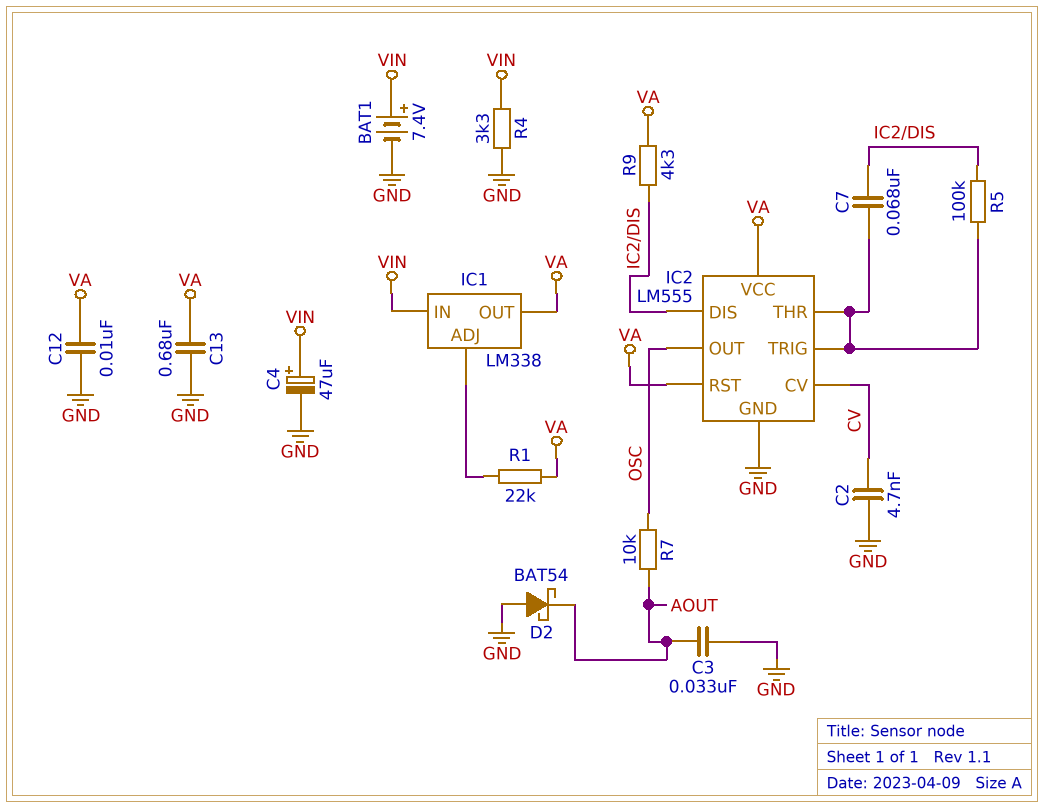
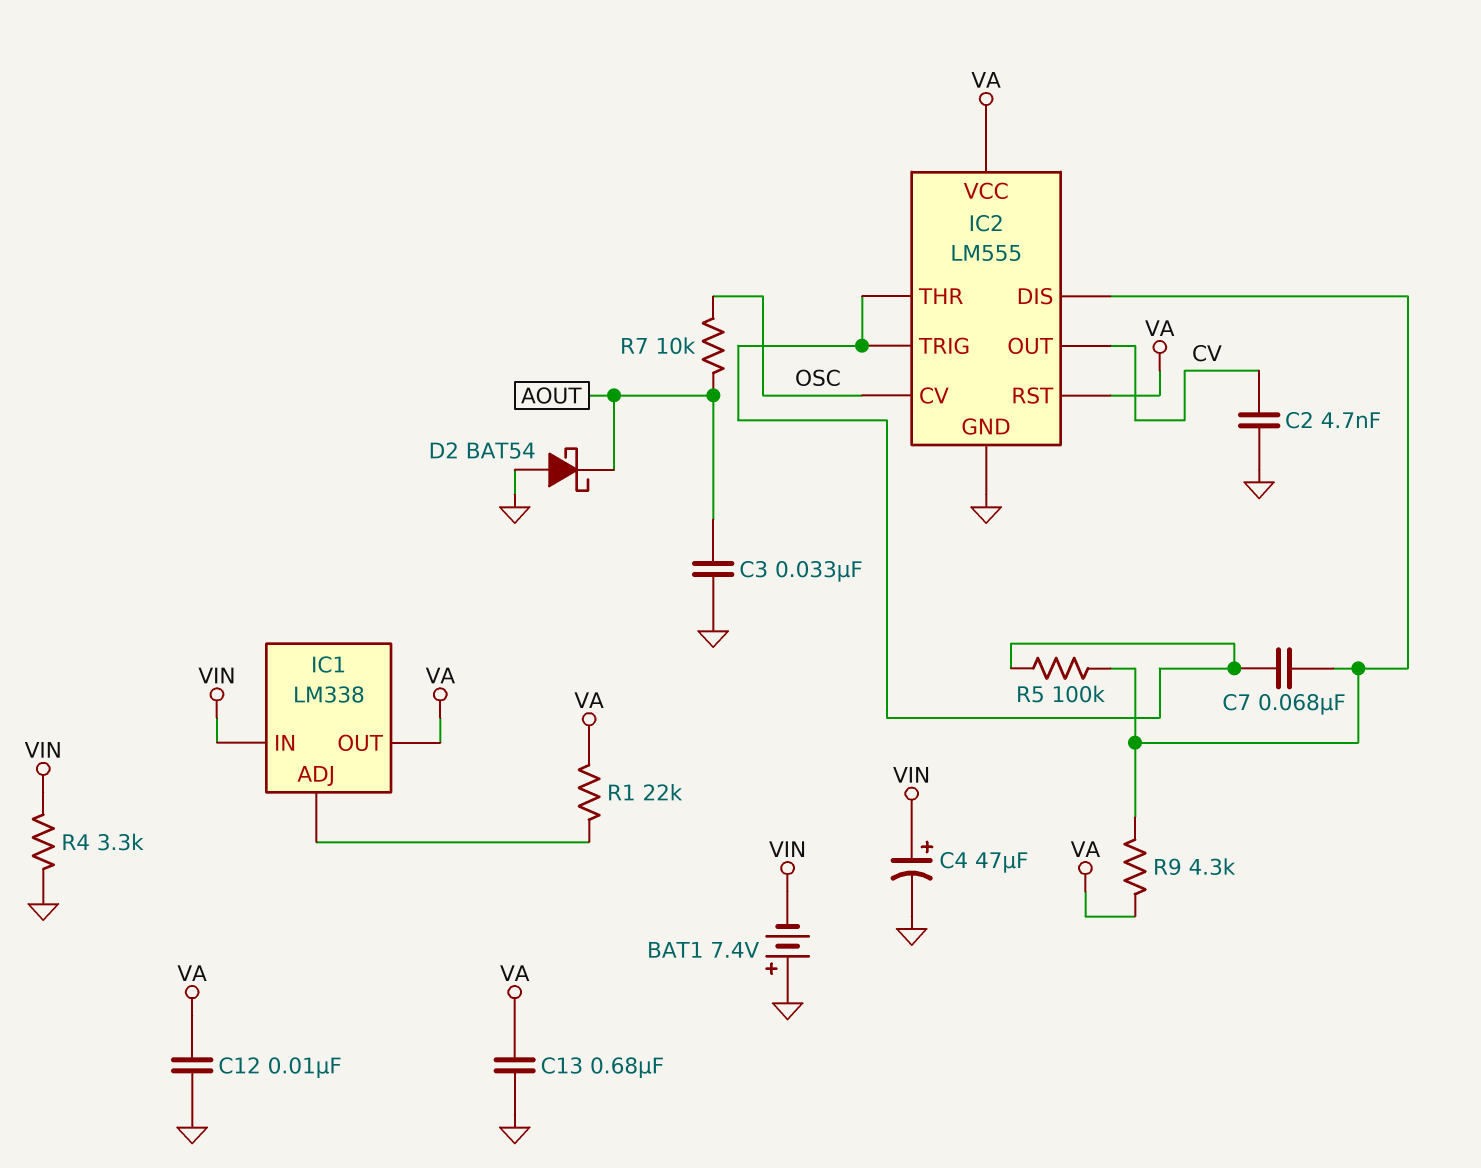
BAT1: 7.4V (plus VIN, minus GND) -> 7.4V (plus GND, minus VIN)
IC2 pin CV: CV -> OSC
IC2 pin OUT: OSC -> CV

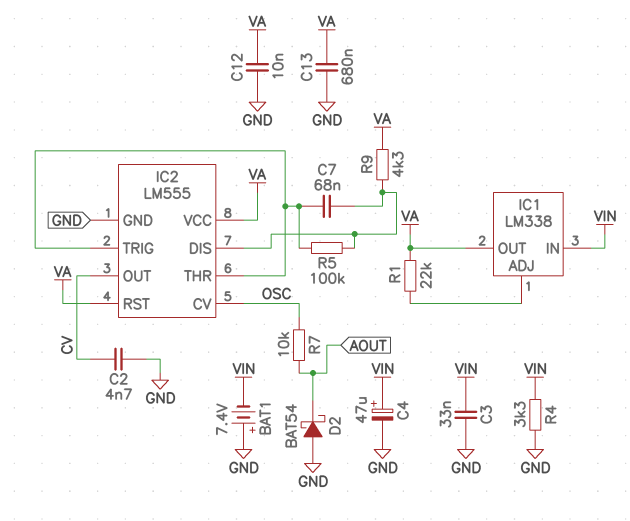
C3: 33nF (AOUT, GND) -> 33nF (GND, VIN)

